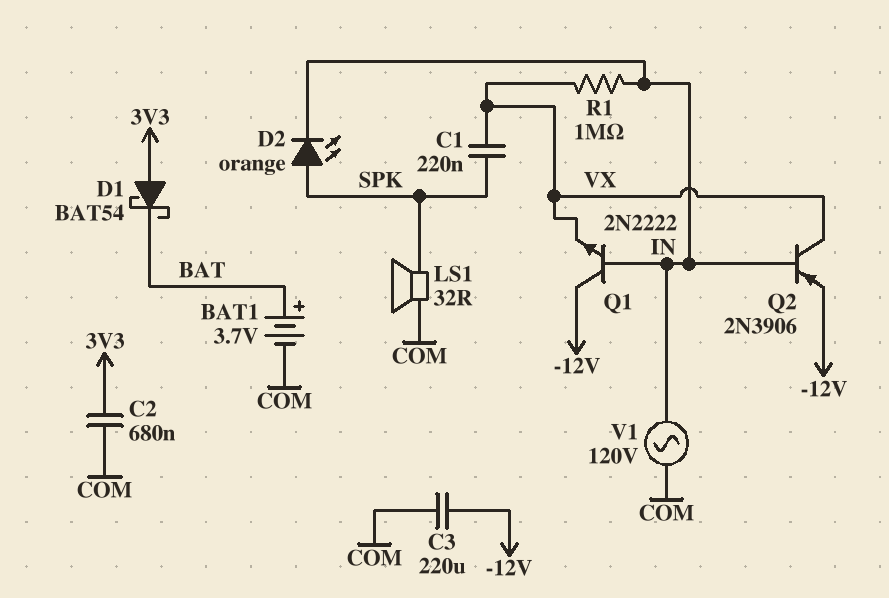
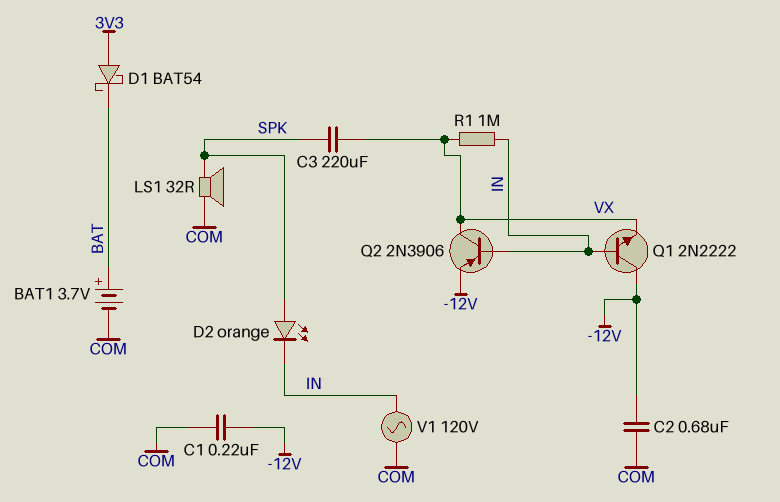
C1: 220nF (SPK, VX) -> 220nF (-12V, COM)
C2: 680nF (3V3, COM) -> 680nF (-12V, COM)
C3: 220uF (-12V, COM) -> 220uF (SPK, VX)

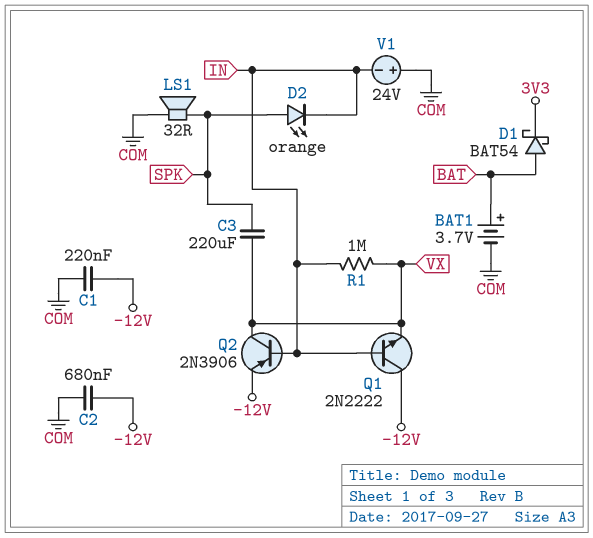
D1: schottky BAT54 (A 3V3, K BAT) -> schottky BAT54 (A BAT, K 3V3)
V1: AC 120V (COM, IN) -> 24V (plus COM, minus IN)

